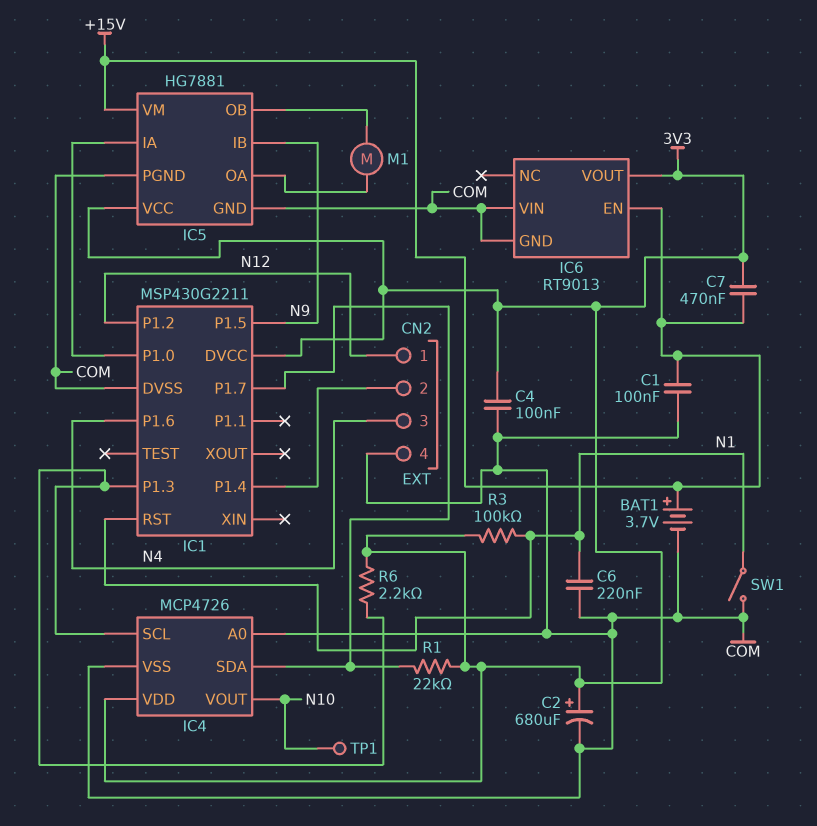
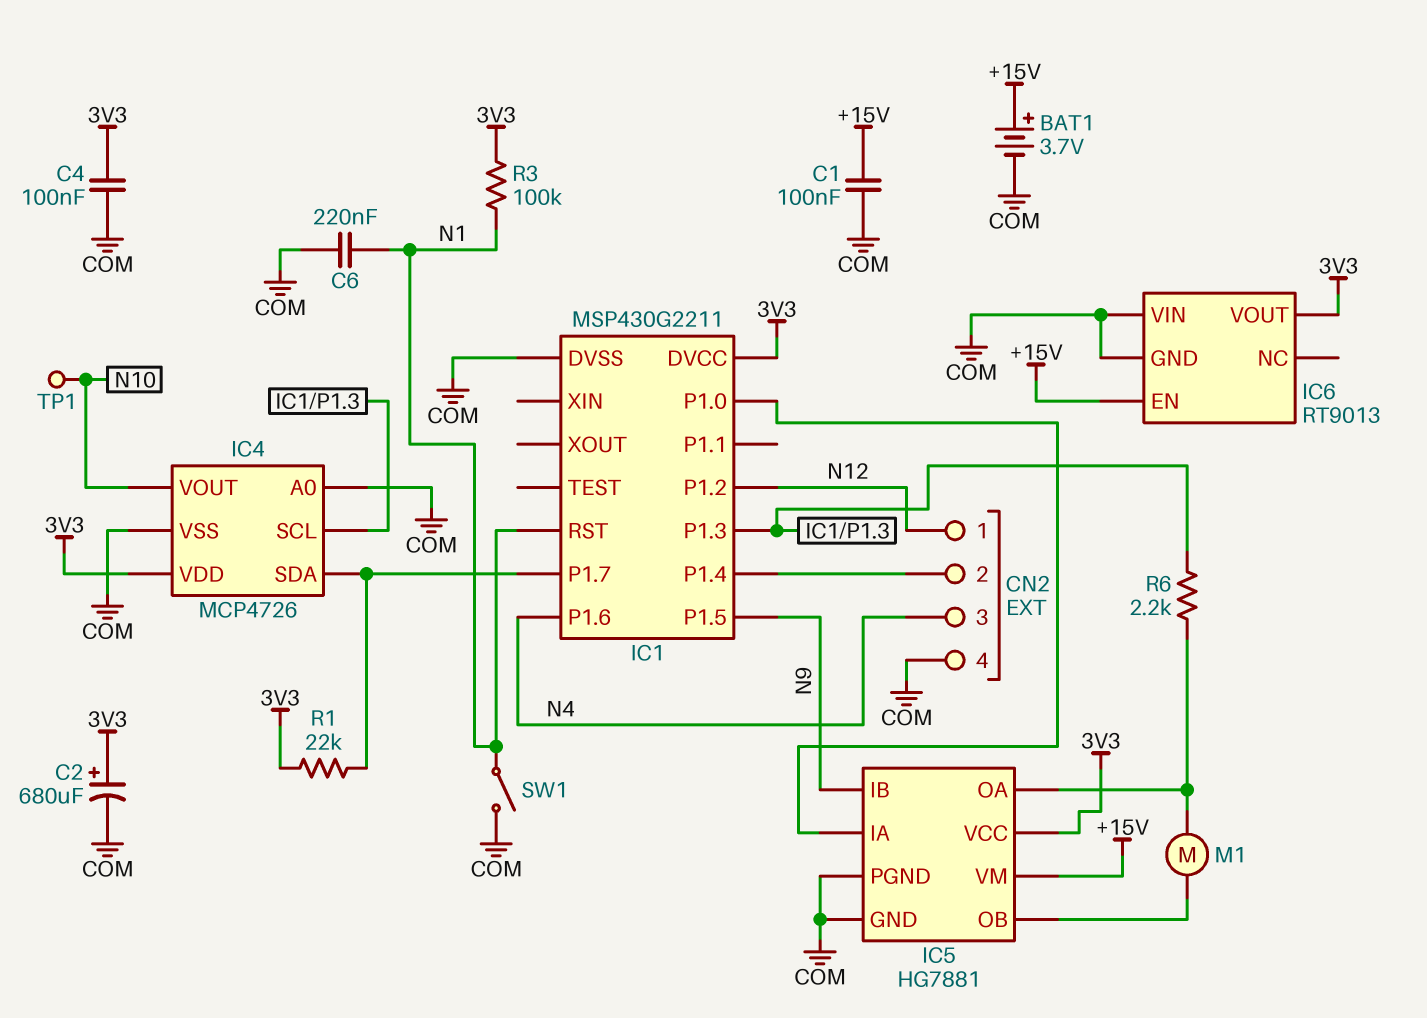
C7: 470nF (+15V, 3V3) -> none
R6: 2.2k (3V3, IC1/P1.3) -> 2.2k (IC1/P1.3, IC5/OA)

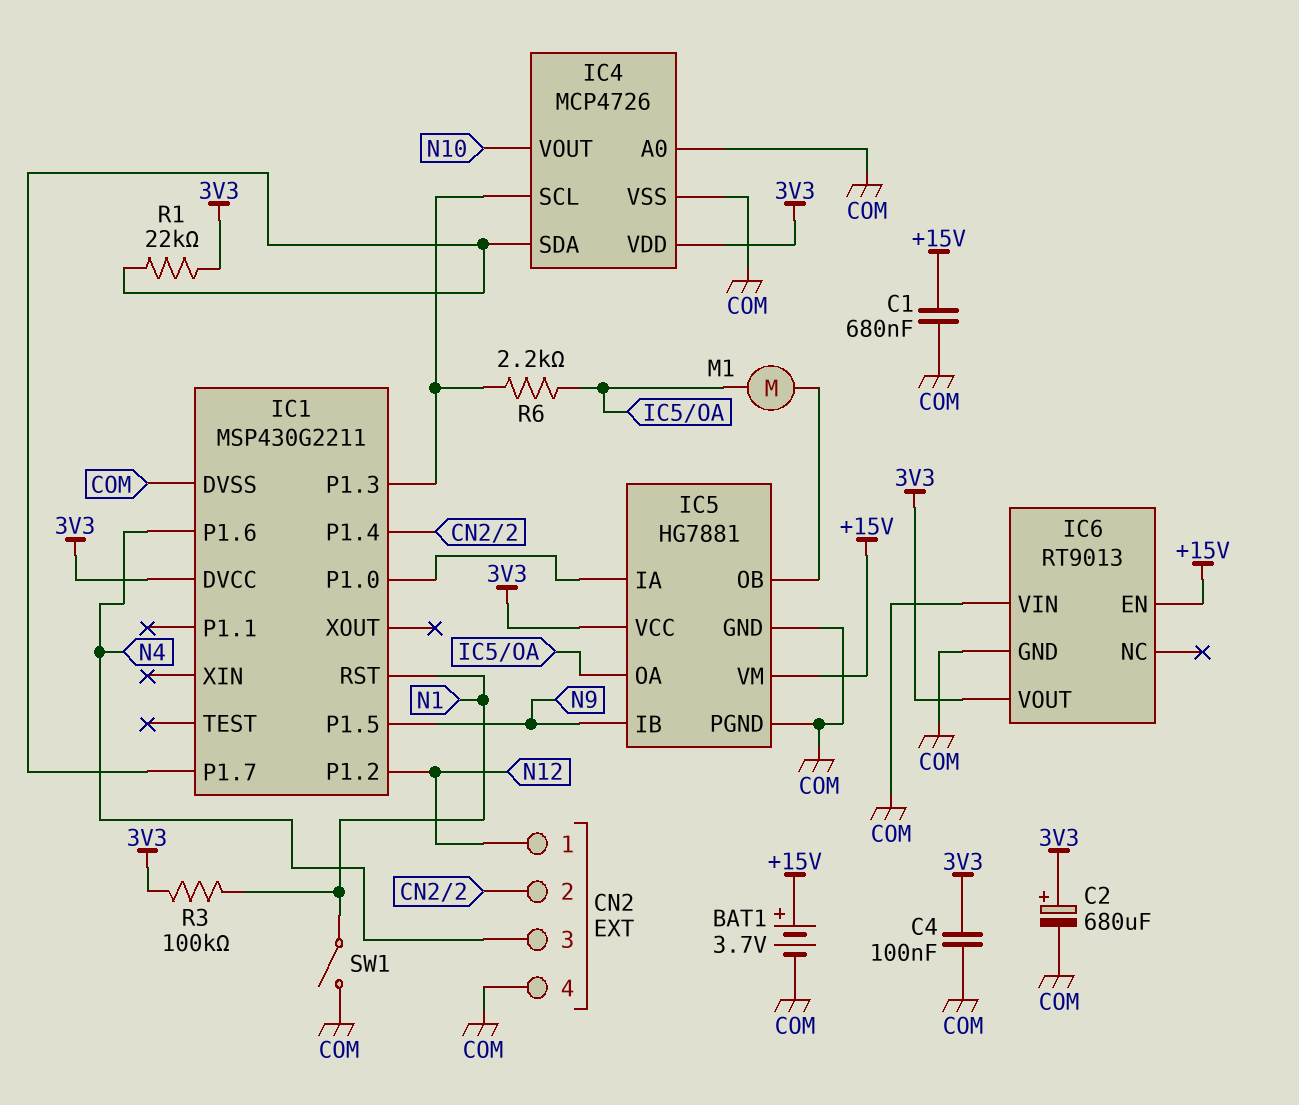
C1: 100nF (+15V, COM) -> 680nF (+15V, COM)
C6: 220nF (COM, N1) -> none
TP1: test point (N10) -> none

